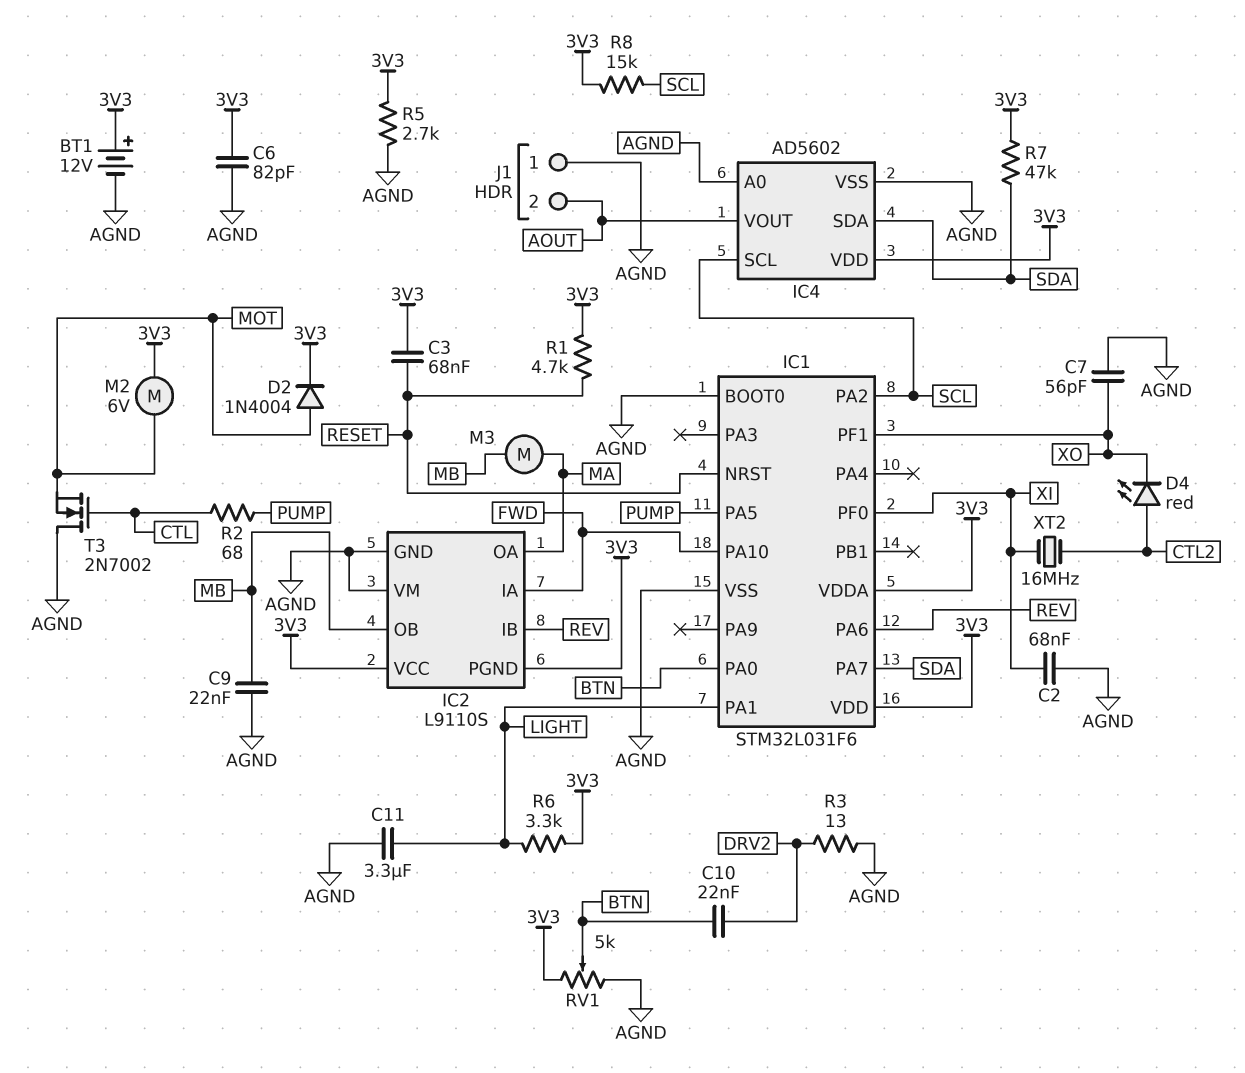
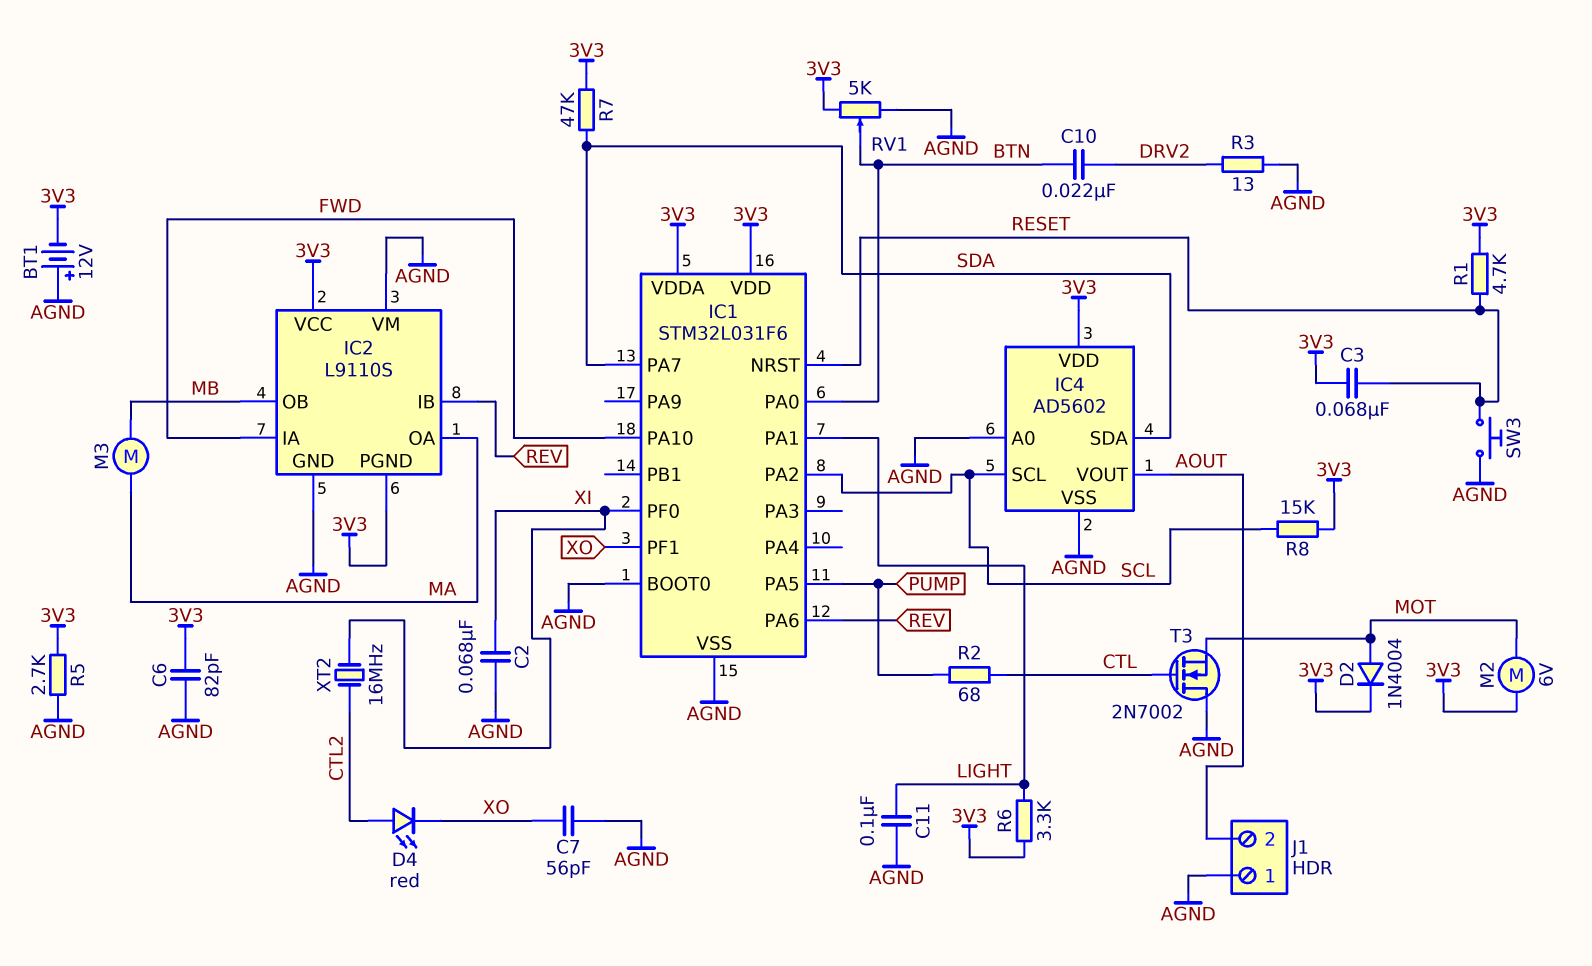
BT1: 12V (plus 3V3, minus AGND) -> 12V (plus AGND, minus 3V3)
C9: 22nF (AGND, MB) -> none
C11: 3.3uF (AGND, LIGHT) -> 100nF (AGND, LIGHT)
SW3: none -> button (AGND, RESET)

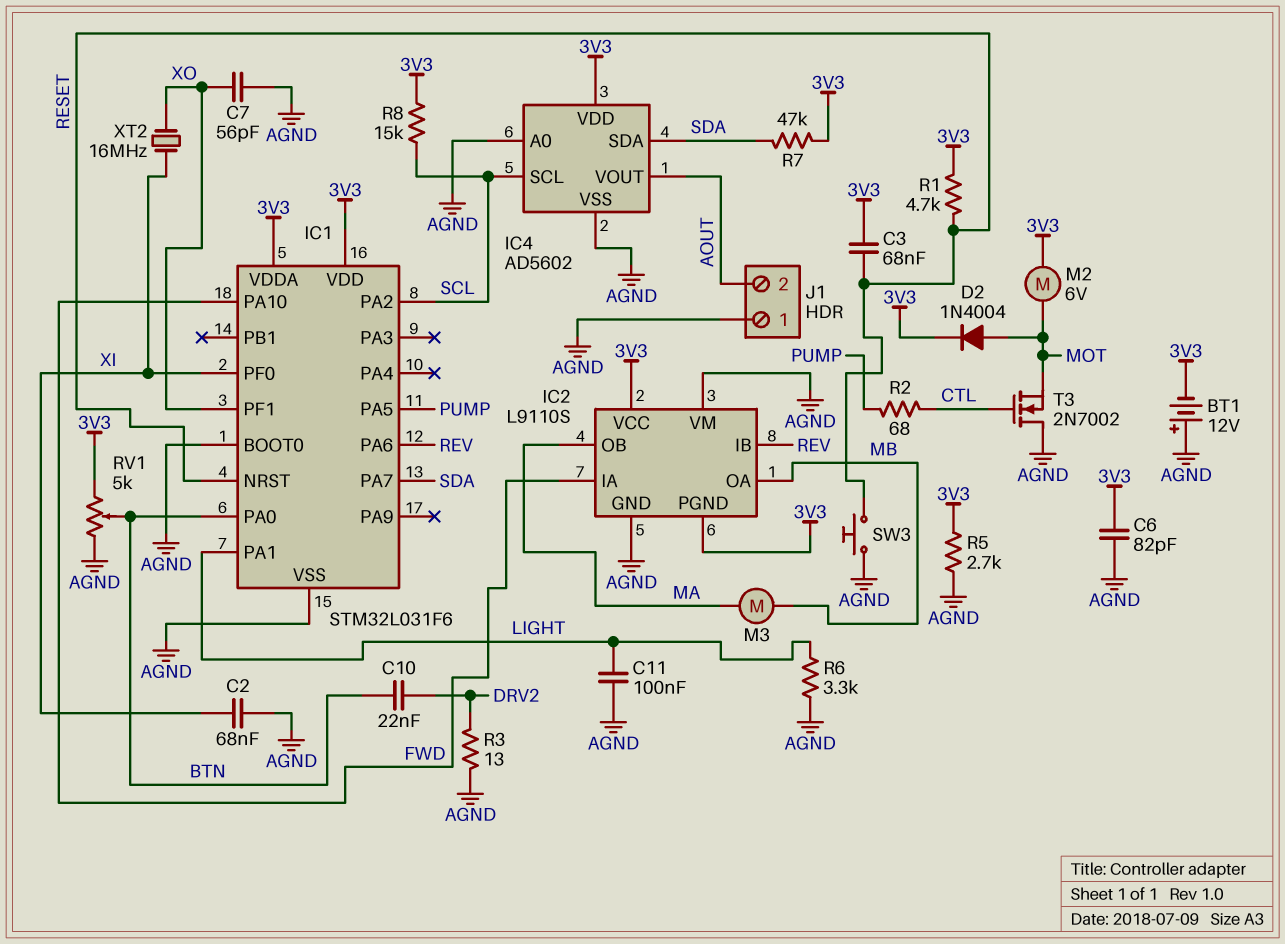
D4: LED red (A CTL2, K XO) -> none
IC2 pin OA: MA -> MB
IC2 pin OB: MB -> MA
R6: 3.3k (3V3, LIGHT) -> 3.3k (AGND, LIGHT)
XT2: 16MHz (CTL2, XI) -> 16MHz (XI, XO)

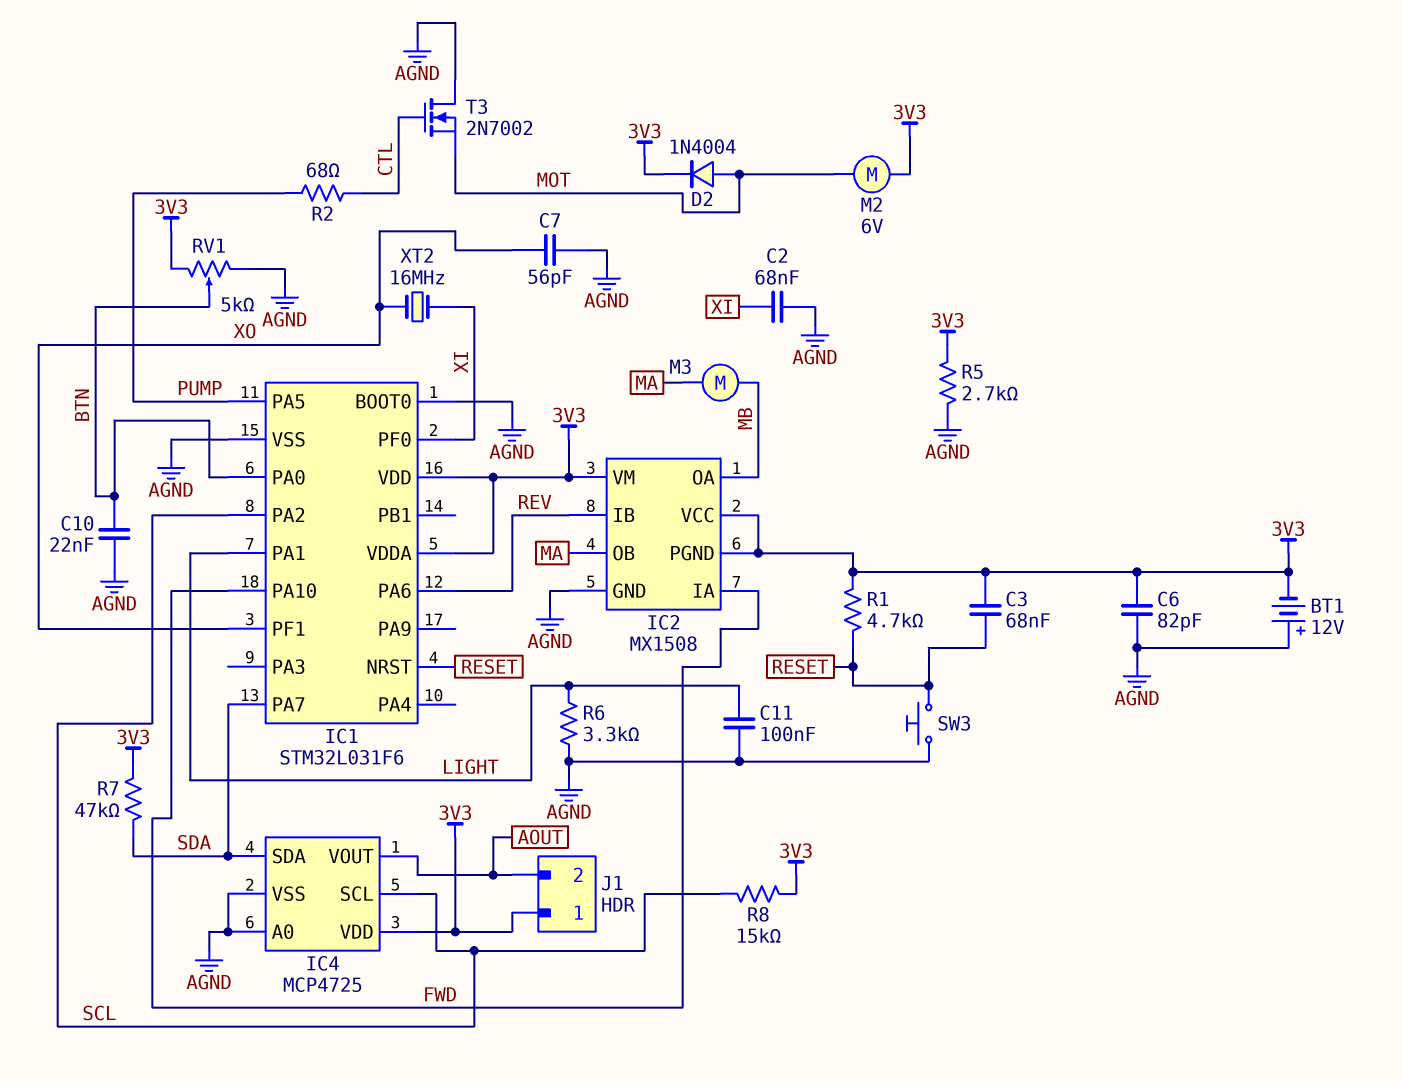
C10: 22nF (BTN, DRV2) -> 22nF (AGND, BTN)
IC2: L9110S -> MX1508
IC2 pin VM: AGND -> 3V3
IC4: AD5602 -> MCP4725
J1 pin 1: AGND -> 3V3
R3: 13 (AGND, DRV2) -> none

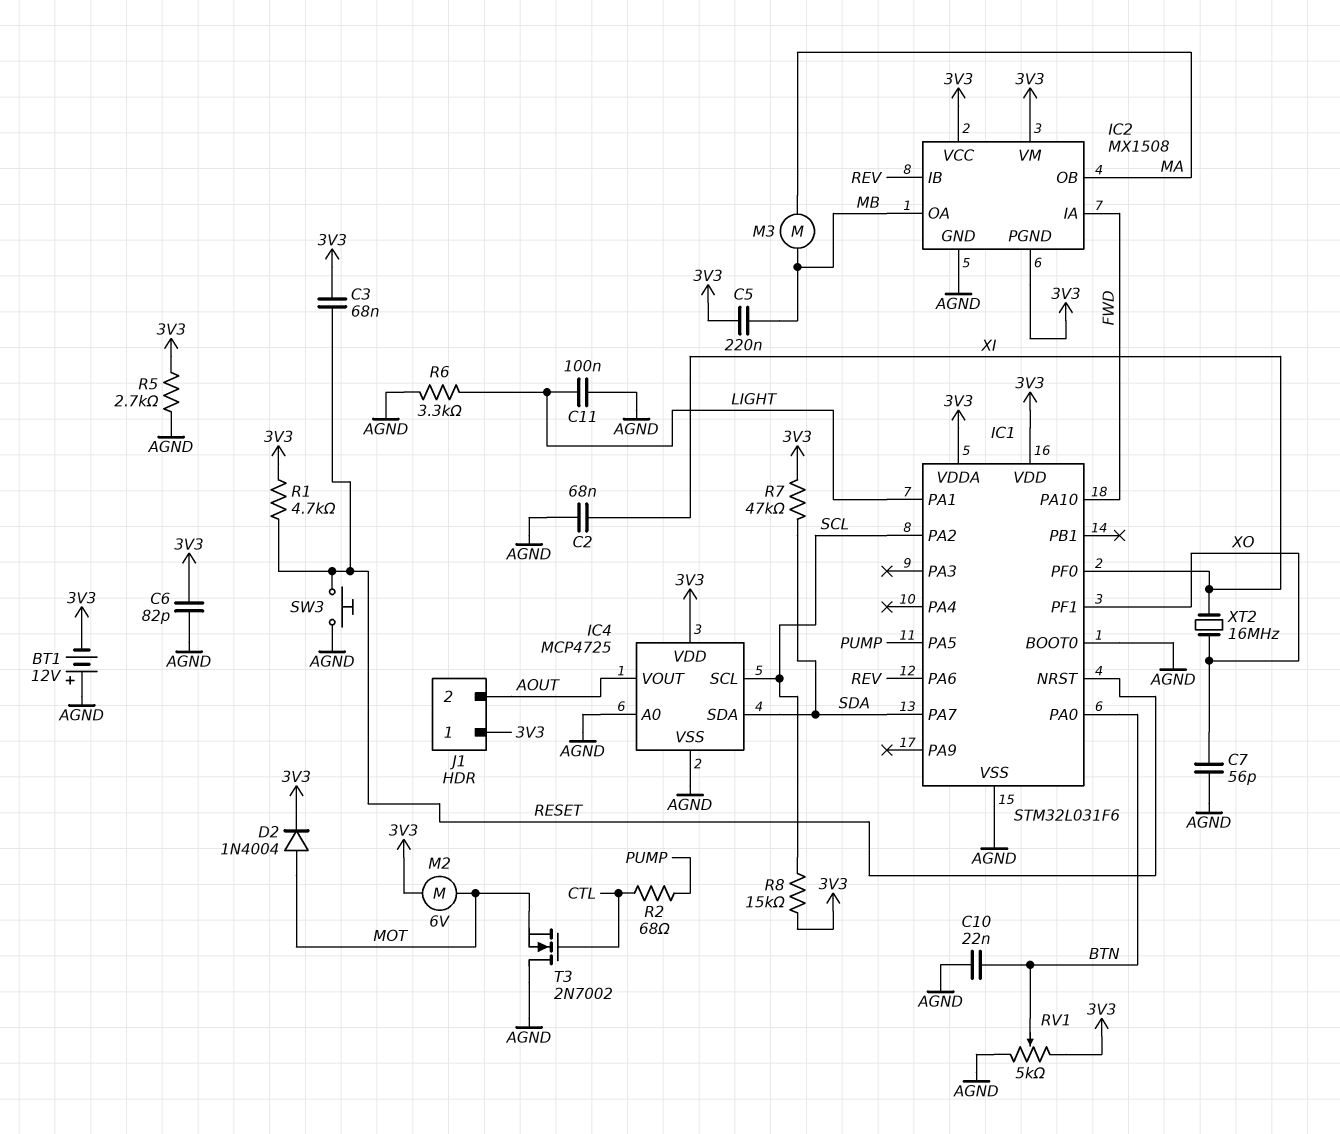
C5: none -> 220nF (3V3, MB)

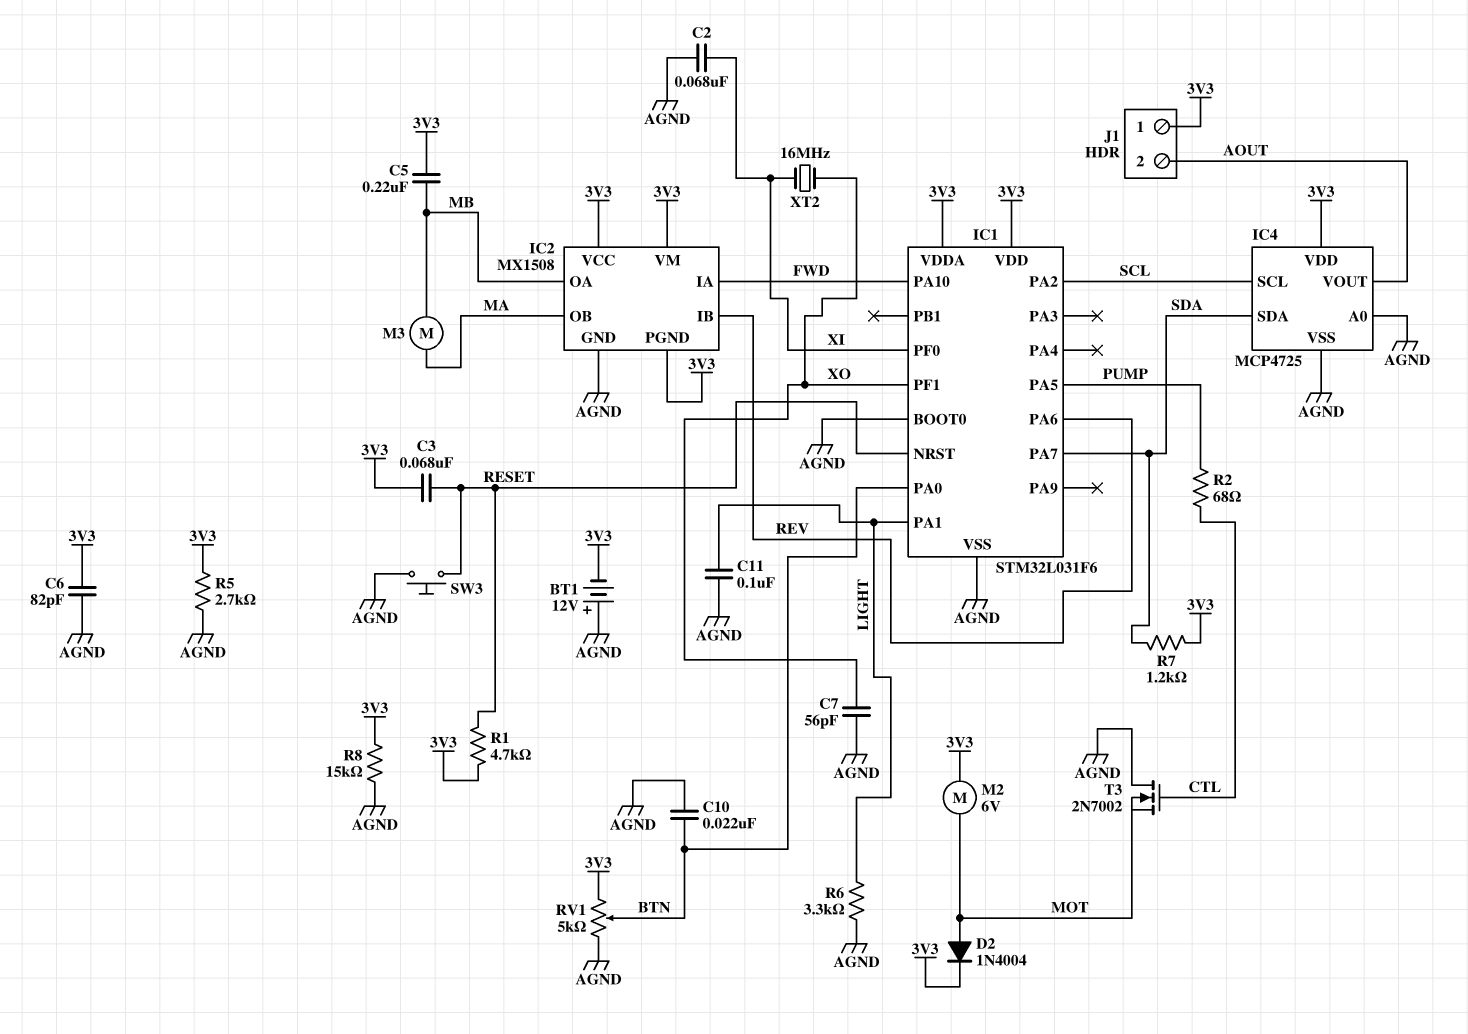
R7: 47k (3V3, SDA) -> 1.2k (3V3, SDA)
R8: 15k (3V3, SCL) -> 15k (3V3, AGND)

